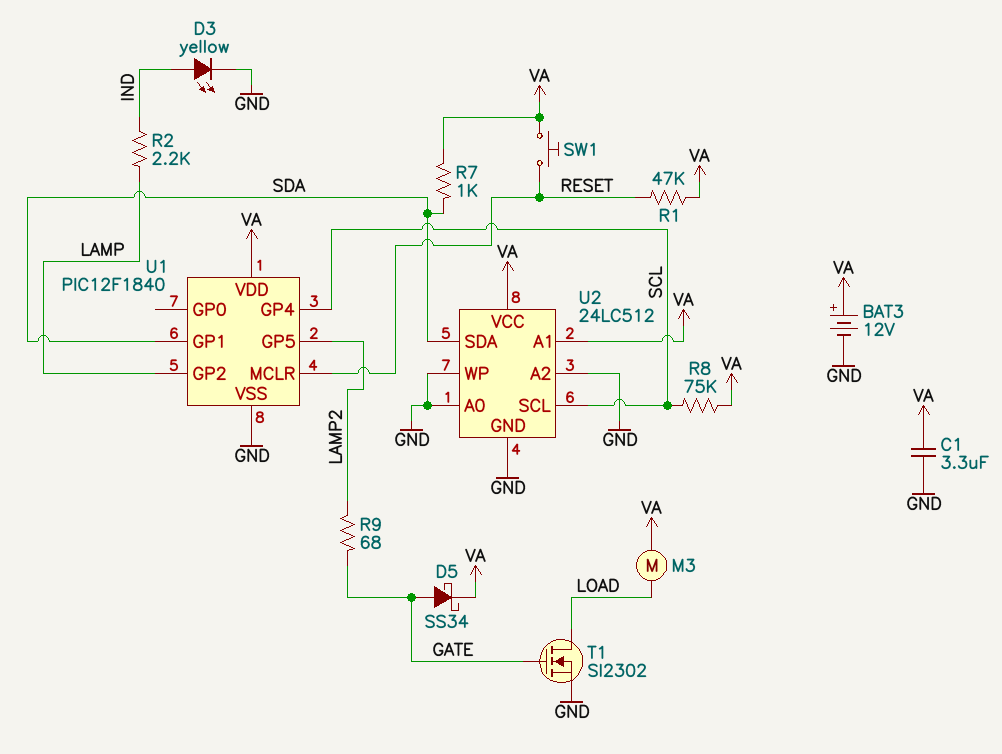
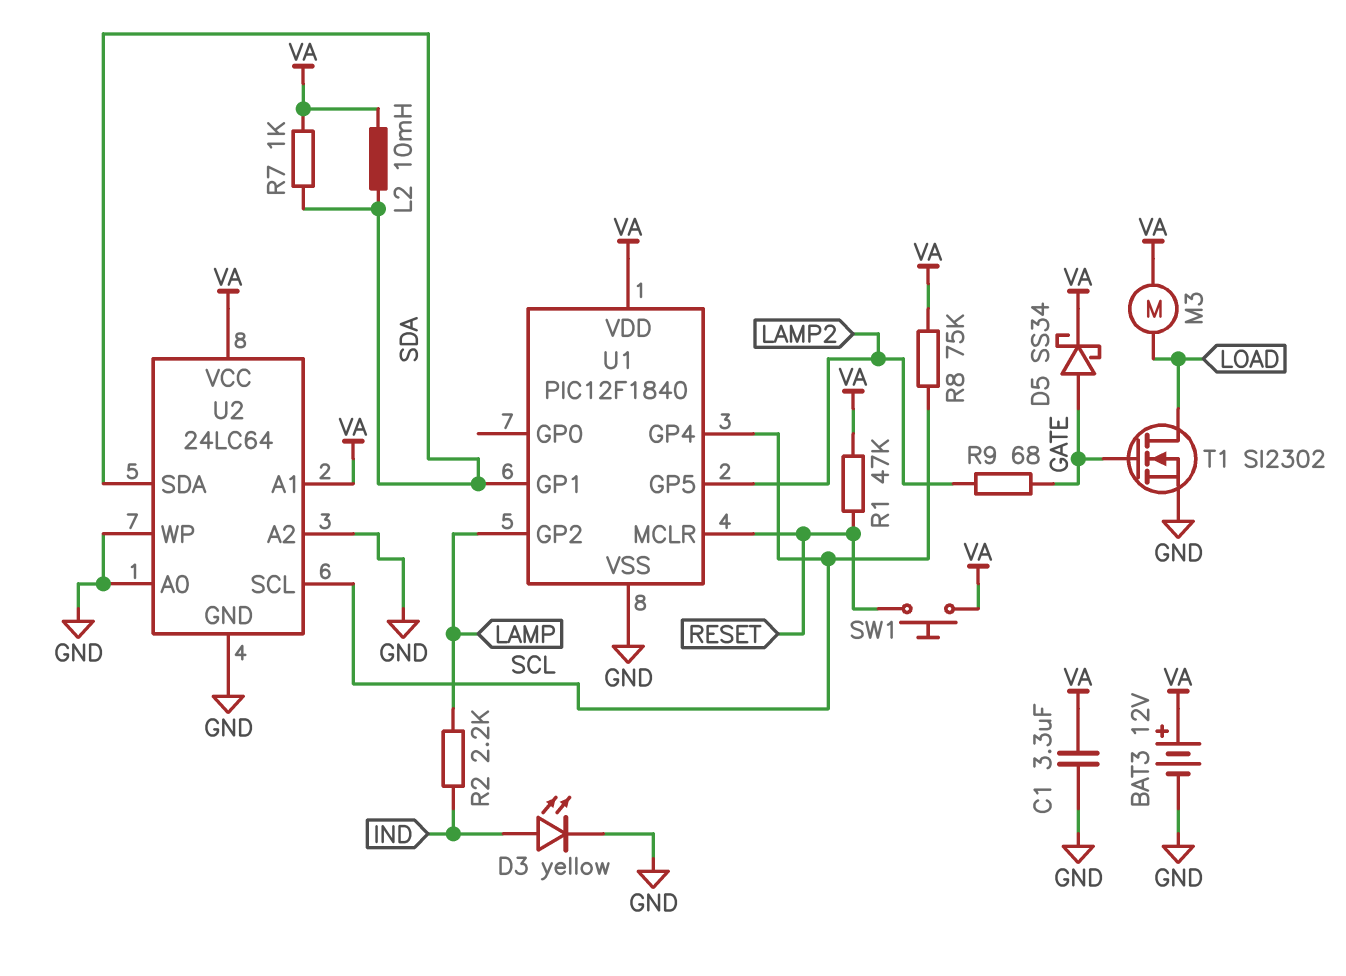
L2: none -> 10mH (SDA, VA)
U2: 24LC512 -> 24LC64

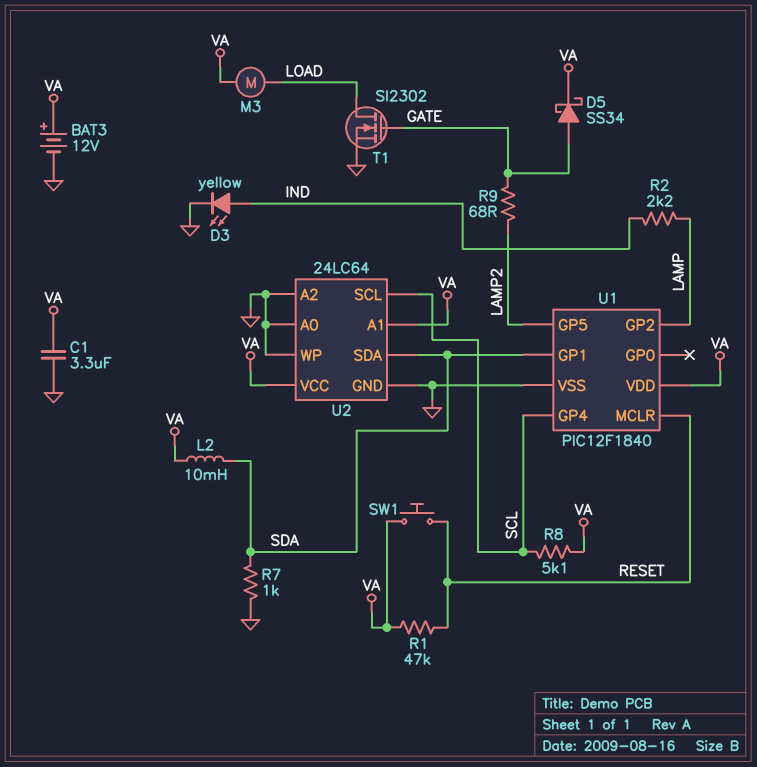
R7: 1k (SDA, VA) -> 1k (GND, SDA)
R8: 75k (SCL, VA) -> 5.1k (SCL, VA)

